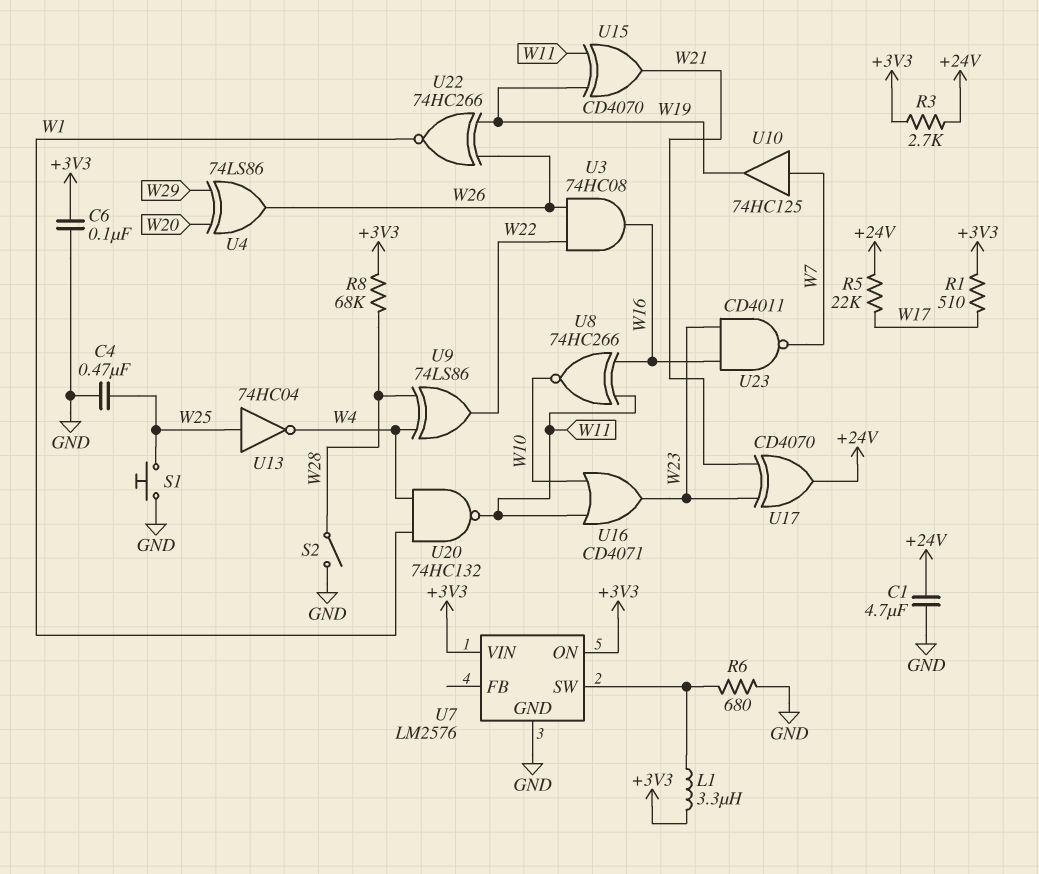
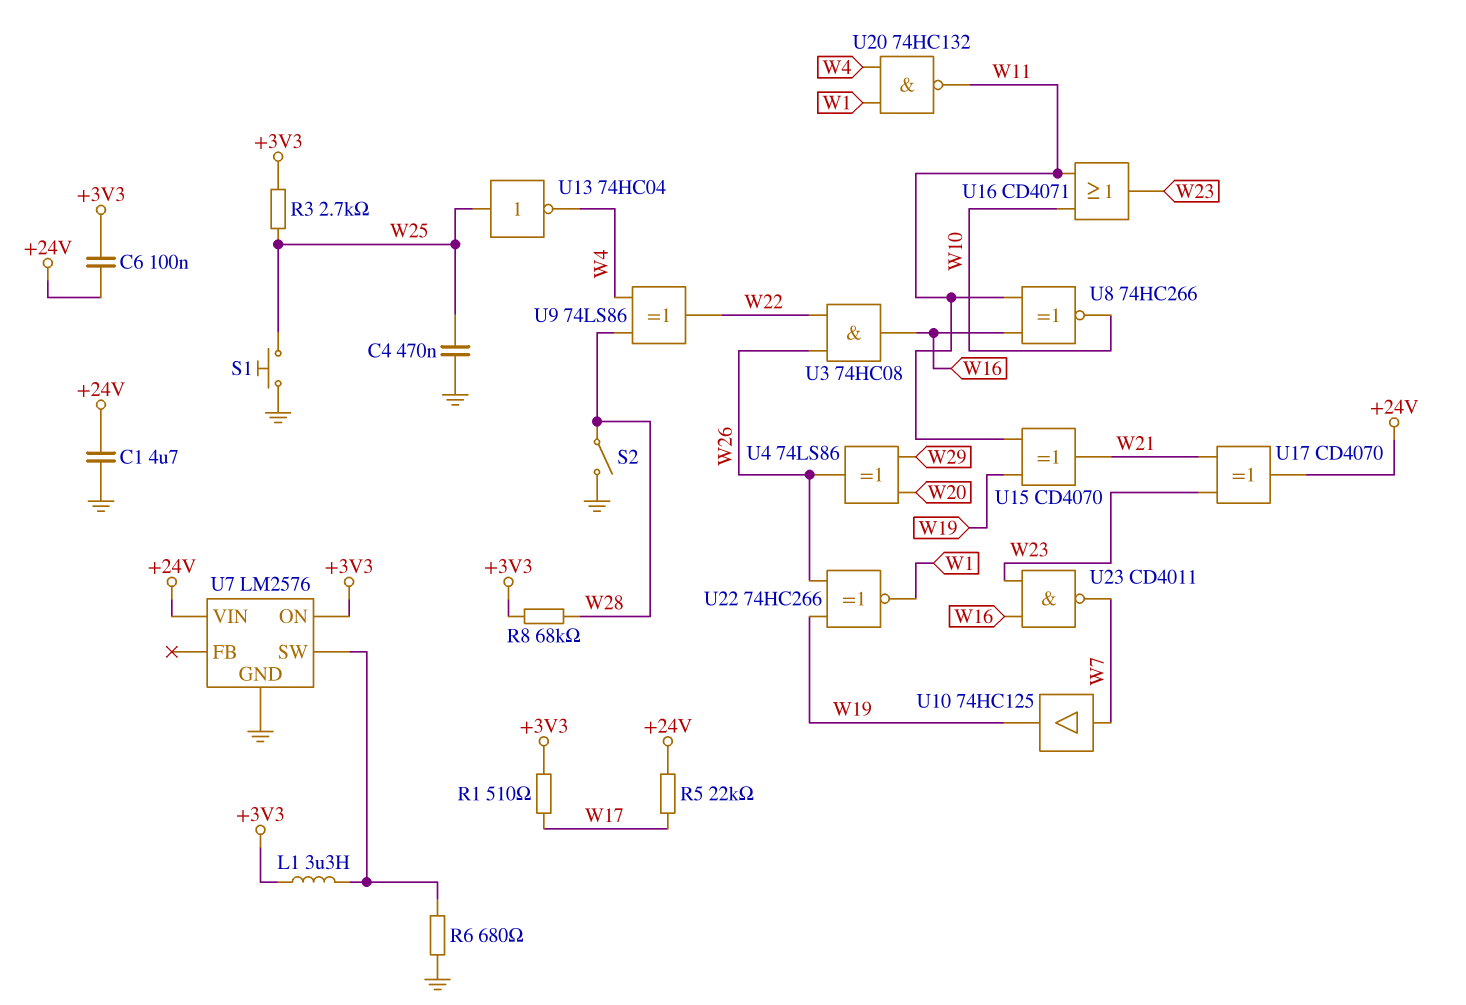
C6: 100nF (+3V3, GND) -> 100nF (+3V3, +24V)
R3: 2.7k (+3V3, +24V) -> 2.7k (+3V3, W25)
U7 pin VIN: +3V3 -> +24V

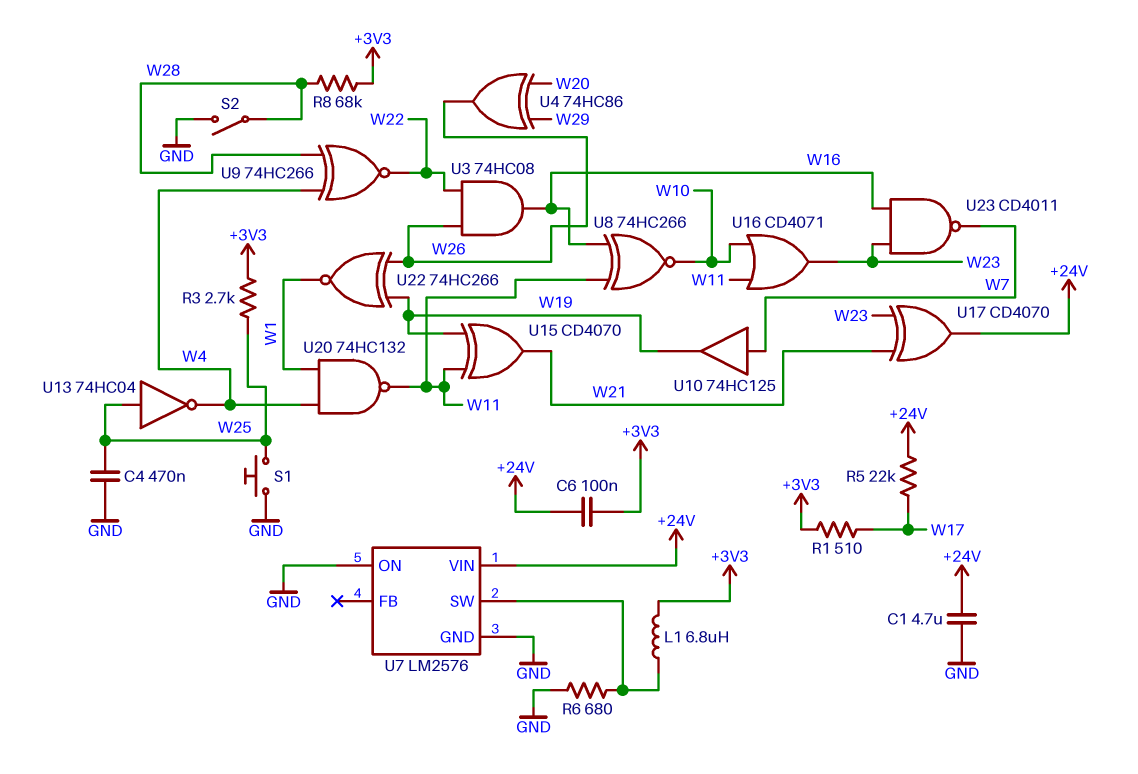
L1: 3.3uH (+3V3, U7/SW) -> 6.8uH (+3V3, U7/SW)
U4: XOR 74LS86 (in W20, in W29, out W26) -> XOR 74HC86 (in W20, in W29, out W26)
U7 pin ON: +3V3 -> GND
U9: XOR 74LS86 (in W4, in W28, out W22) -> XNOR 74HC266 (in W4, in W28, out W22)

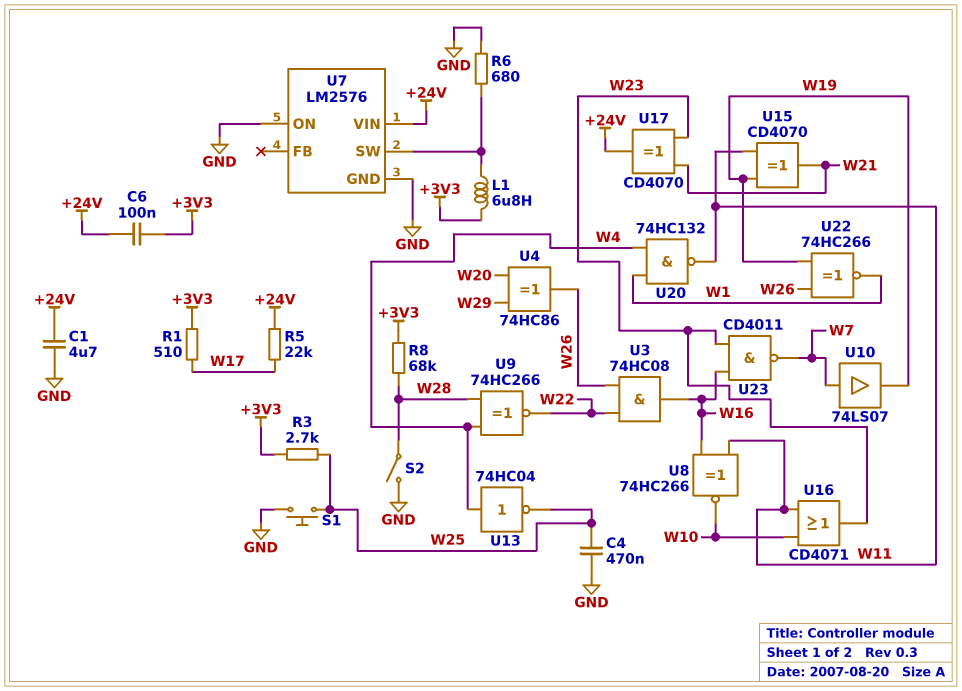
U10: buffer 74HC125 (in W7, out W19) -> buffer 74LS07 (in W7, out W19)
U13: NOT 74HC04 (in W25, out W4) -> NOT 74HC04 (in W4, out W25)

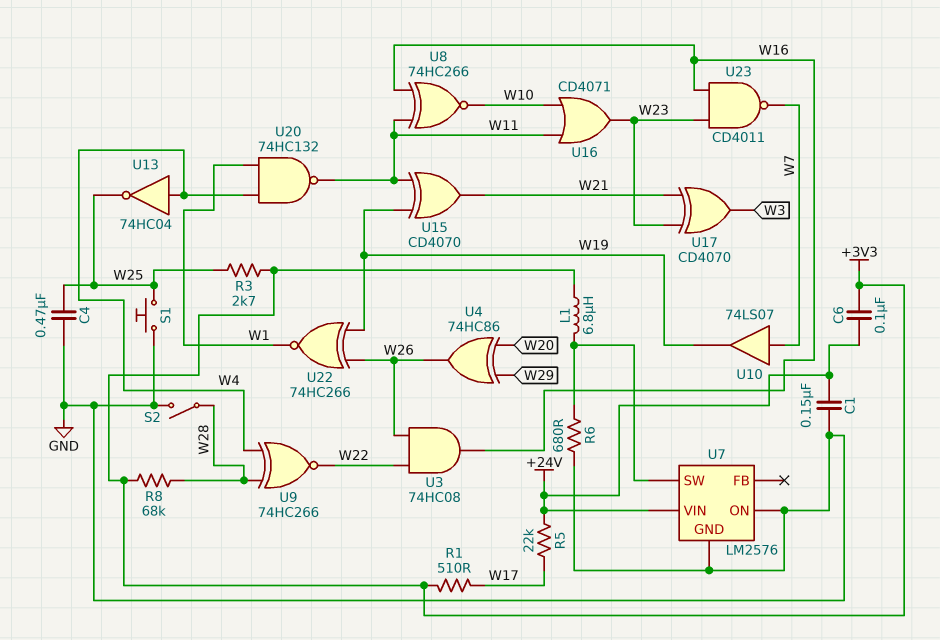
C1: 4.7uF (+24V, GND) -> 150nF (+24V, GND)
U17: XOR CD4070 (in W21, in W23, out +24V) -> XOR CD4070 (in W21, in W23, out W3)

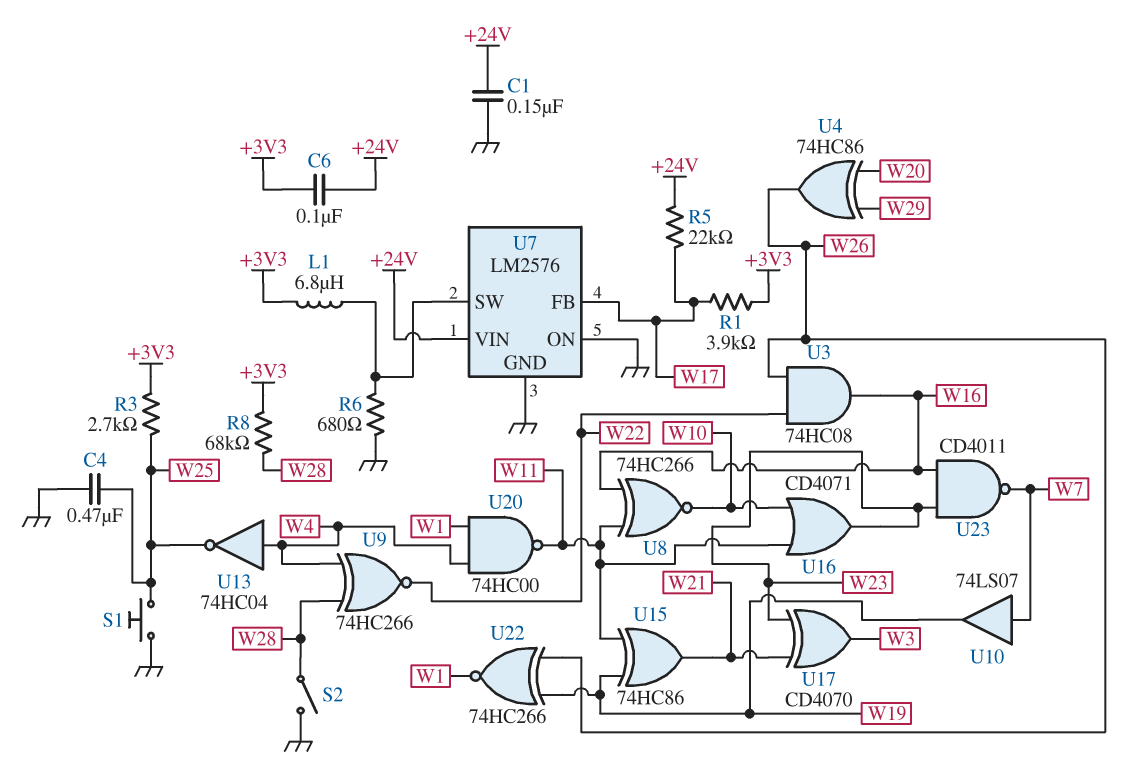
R1: 510 (+3V3, W17) -> 3.9k (+3V3, W17)
U7 pin FB: none -> W17
U15: XOR CD4070 (in W11, in W19, out W21) -> XOR 74HC86 (in W11, in W19, out W21)
U20: NAND 74HC132 (in W1, in W4, out W11) -> NAND 74HC00 (in W1, in W4, out W11)

